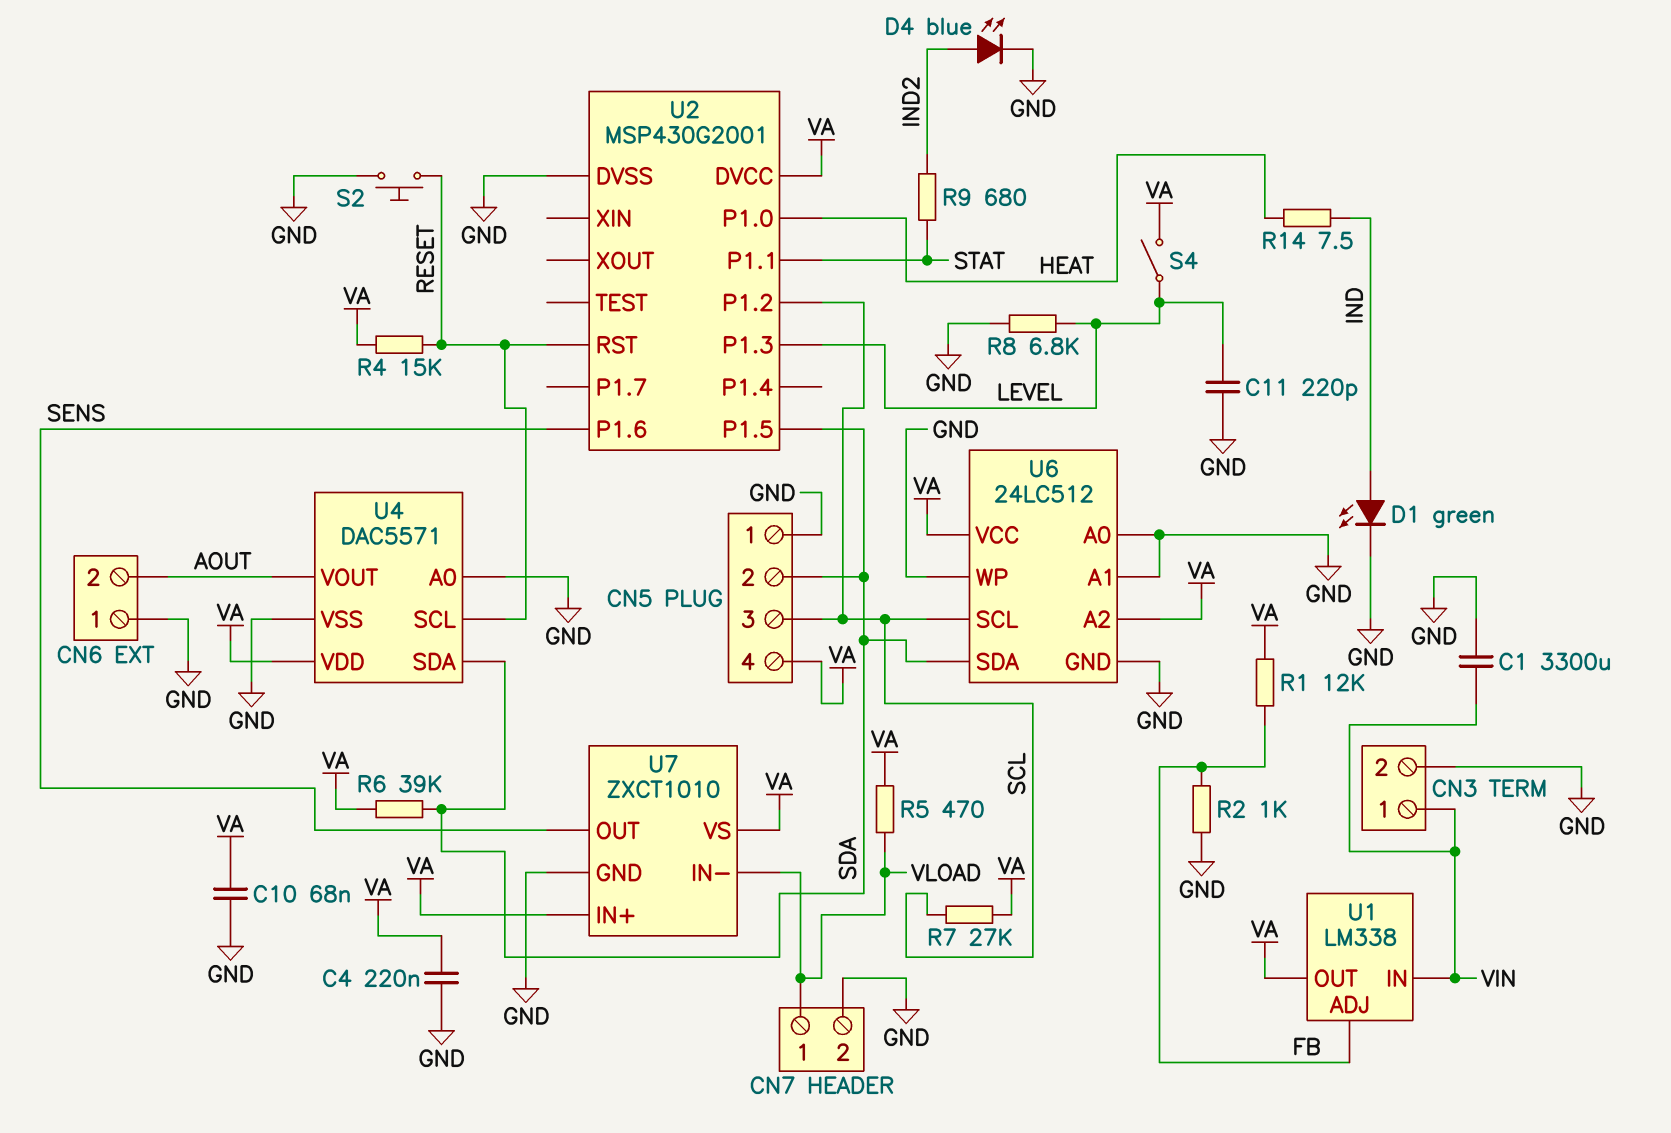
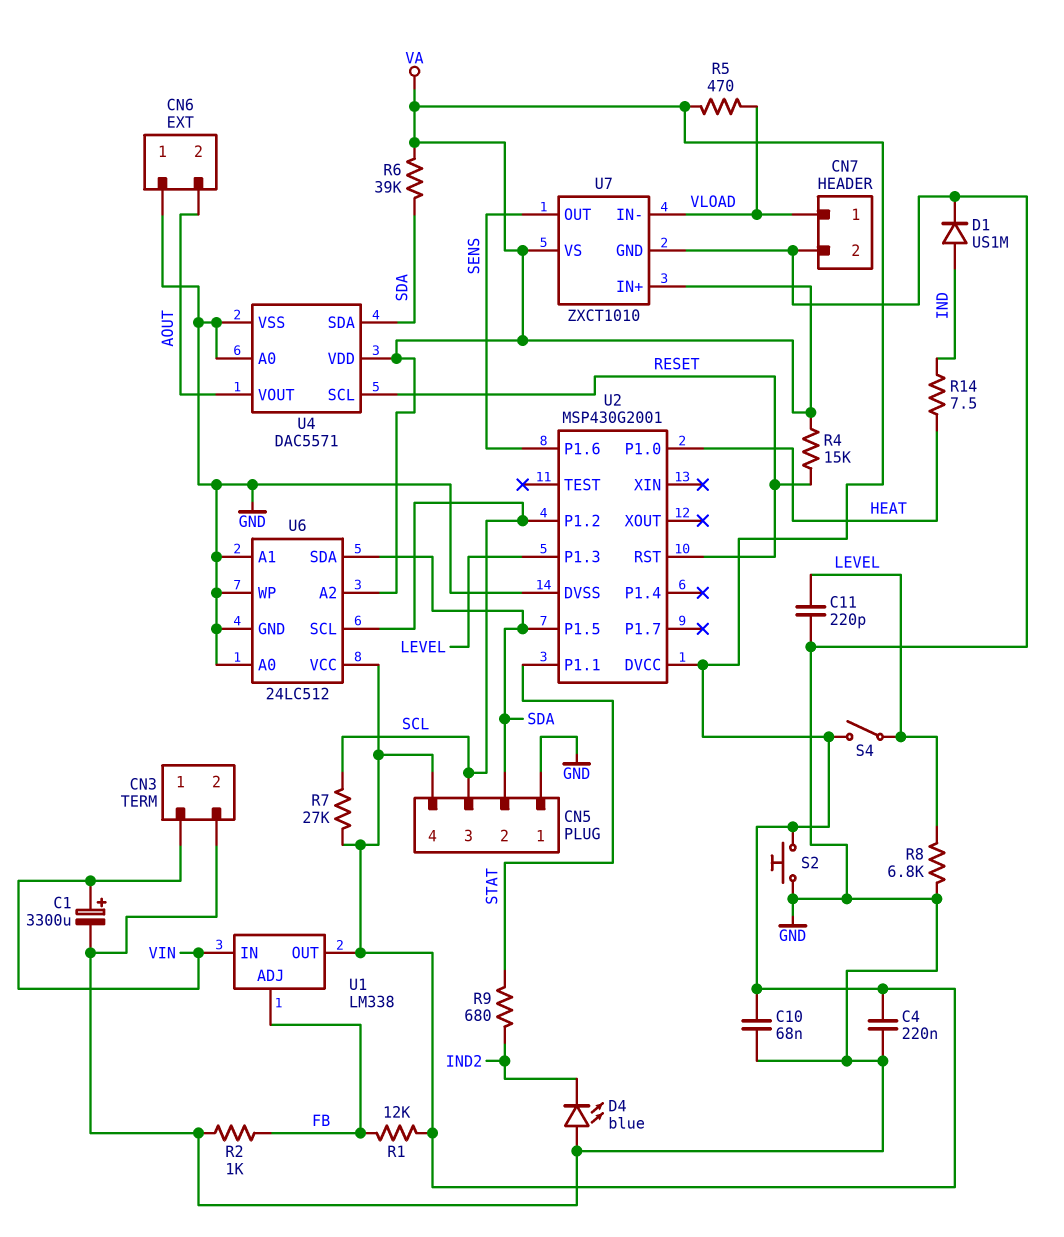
C1: 3300uF (GND, VIN) -> 3300uF (plus VIN, minus GND)
D1: LED green (A IND, K GND) -> diode US1M (A IND, K GND)
D4: LED blue (A IND2, K GND) -> LED blue (A GND, K IND2)
S2: button (GND, RESET) -> button (GND, VA)

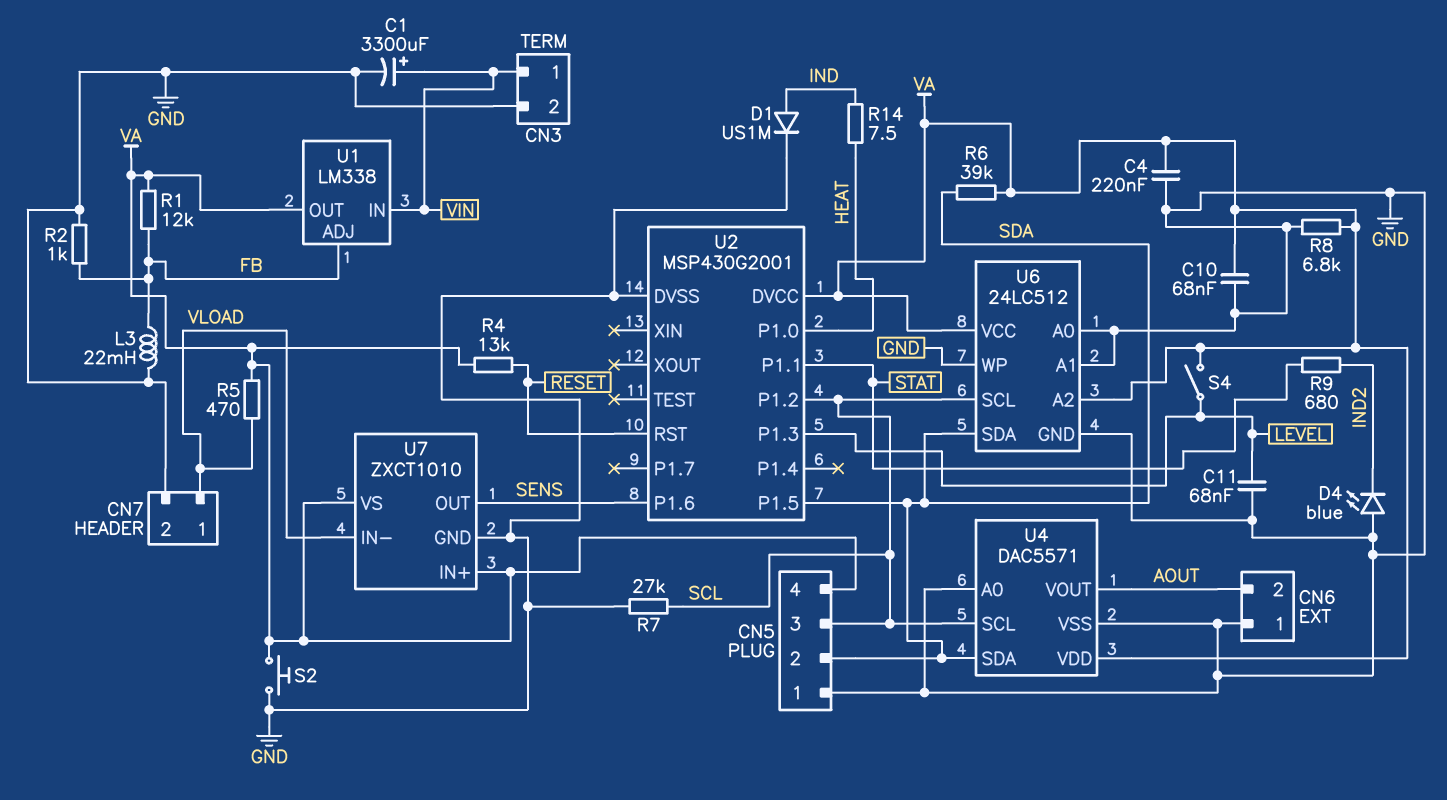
C11: 220pF (GND, LEVEL) -> 68nF (GND, LEVEL)
L3: none -> 22mH (FB, GND)
R4: 15k (RESET, VA) -> 13k (RESET, VA)
R7: 27k (SCL, VA) -> 27k (GND, SCL)
R8: 6.8k (GND, LEVEL) -> 6.8k (GND, VA)
U4 pin SCL: RESET -> SCL

